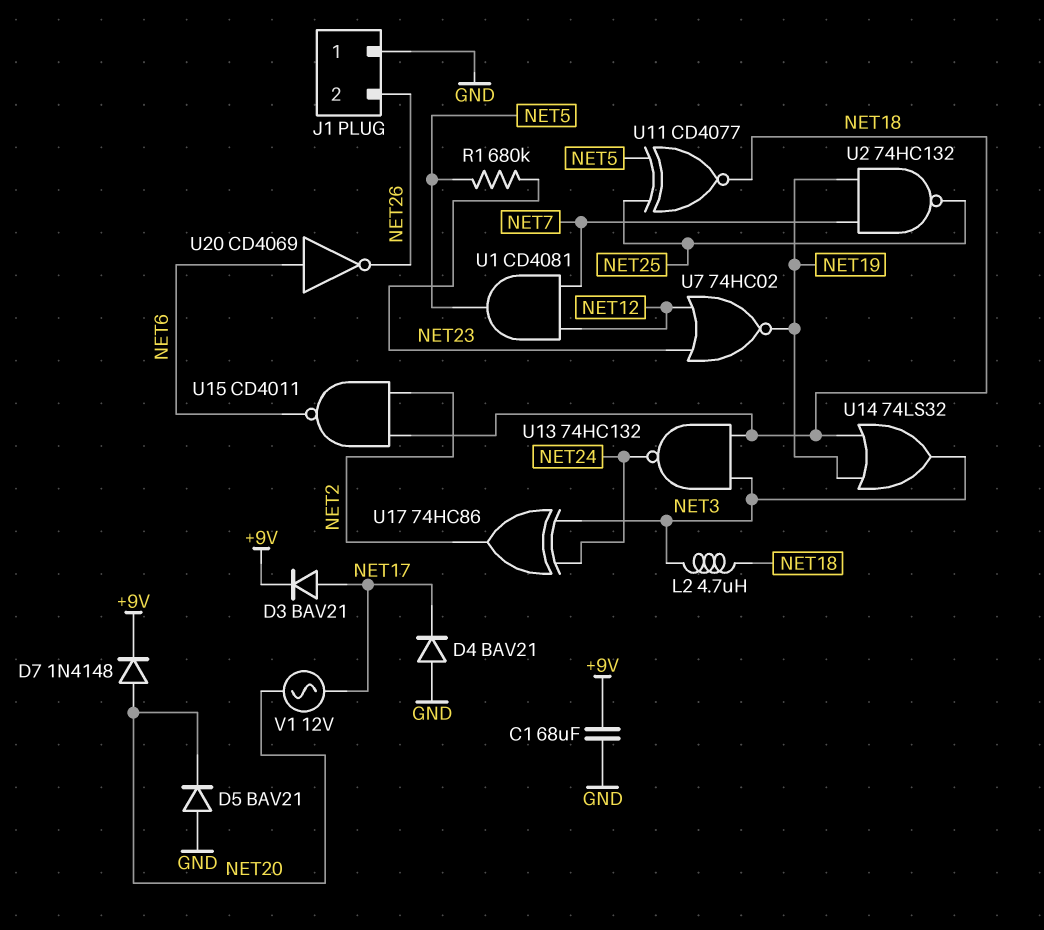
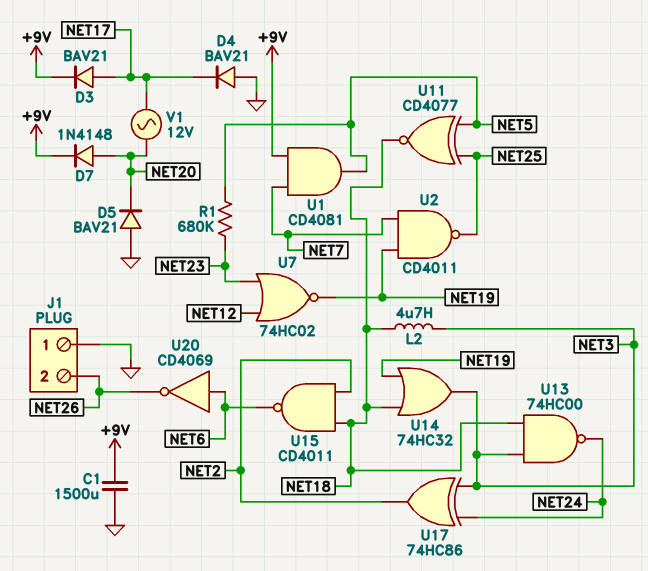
C1: 68uF (+9V, GND) -> 1500uF (+9V, GND)
U1: AND CD4081 (in NET7, in NET12, out NET5) -> AND CD4081 (in +9V, in NET7, out NET5)
U2: NAND 74HC132 (in NET7, in NET19, out NET25) -> NAND CD4011 (in NET7, in NET19, out NET25)
U13: NAND 74HC132 (in NET3, in NET18, out NET24) -> NAND 74HC00 (in NET3, in NET18, out NET24)
U14: OR 74LS32 (in NET18, in NET19, out NET3) -> OR 74HC32 (in NET18, in NET19, out NET3)

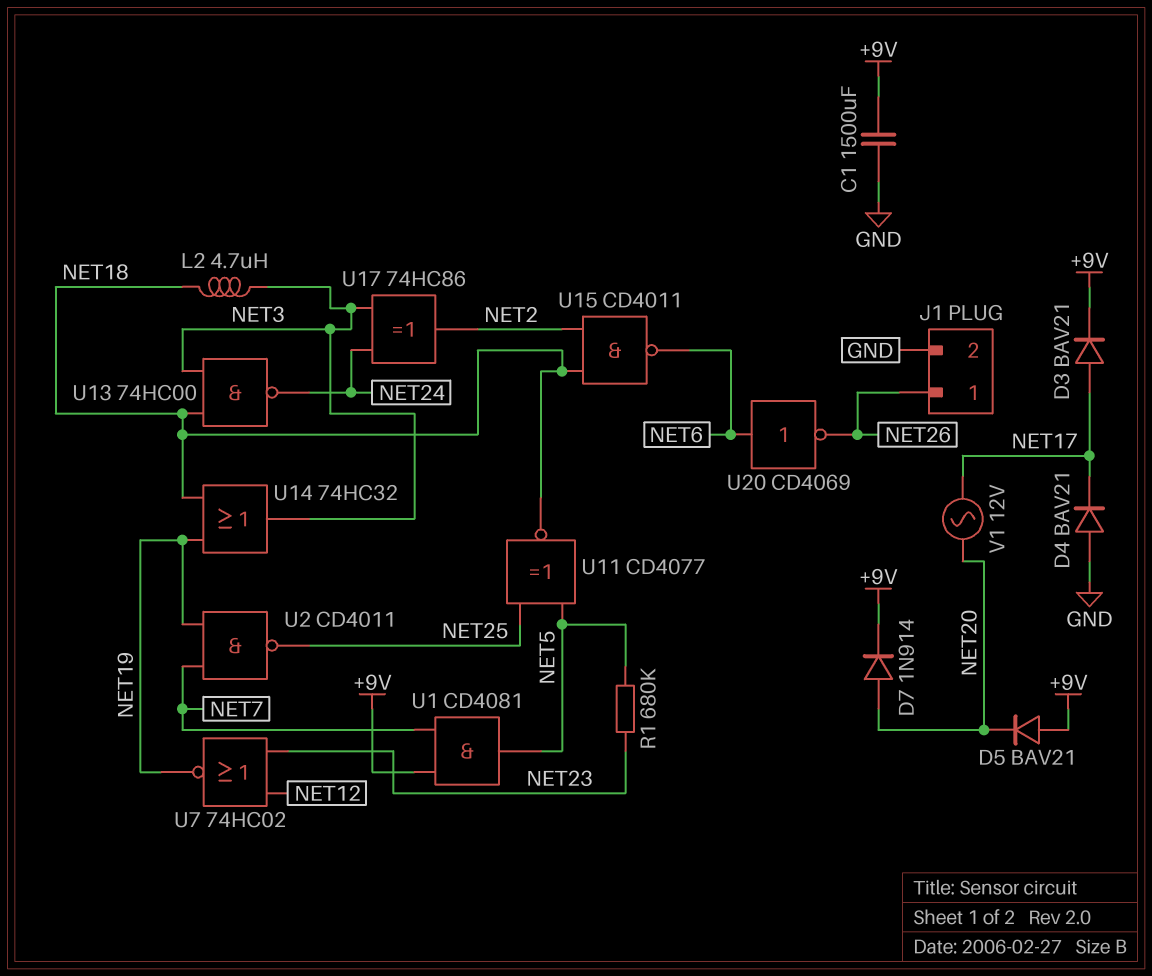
D5: diode BAV21 (A GND, K NET20) -> diode BAV21 (A +9V, K NET20)
D7: diode 1N4148 (A NET20, K +9V) -> diode 1N914 (A NET20, K +9V)
J1 pin 1: GND -> NET26
J1 pin 2: NET26 -> GND

